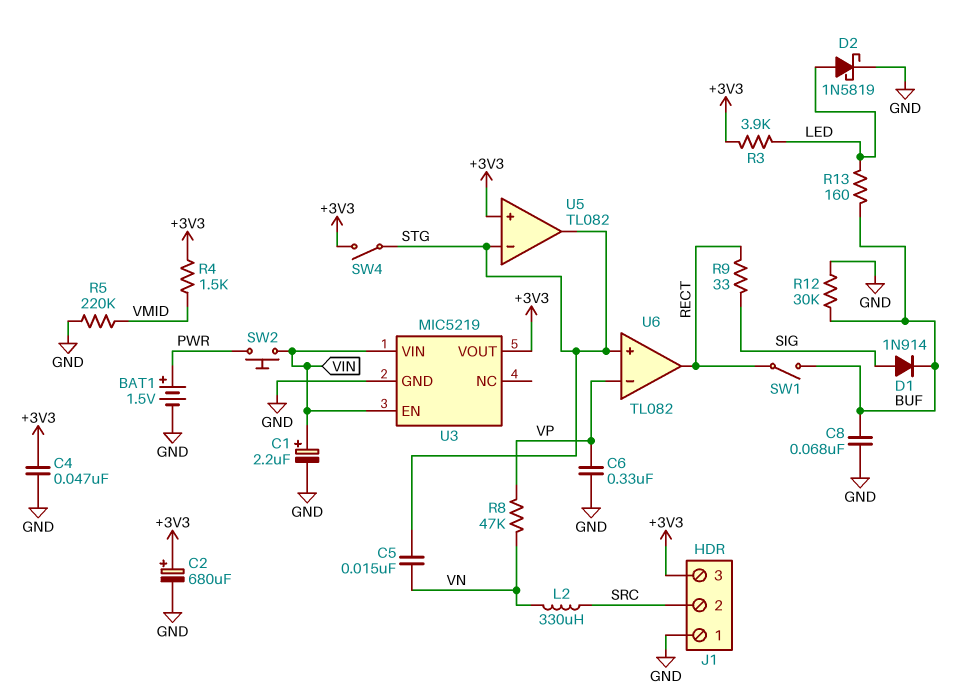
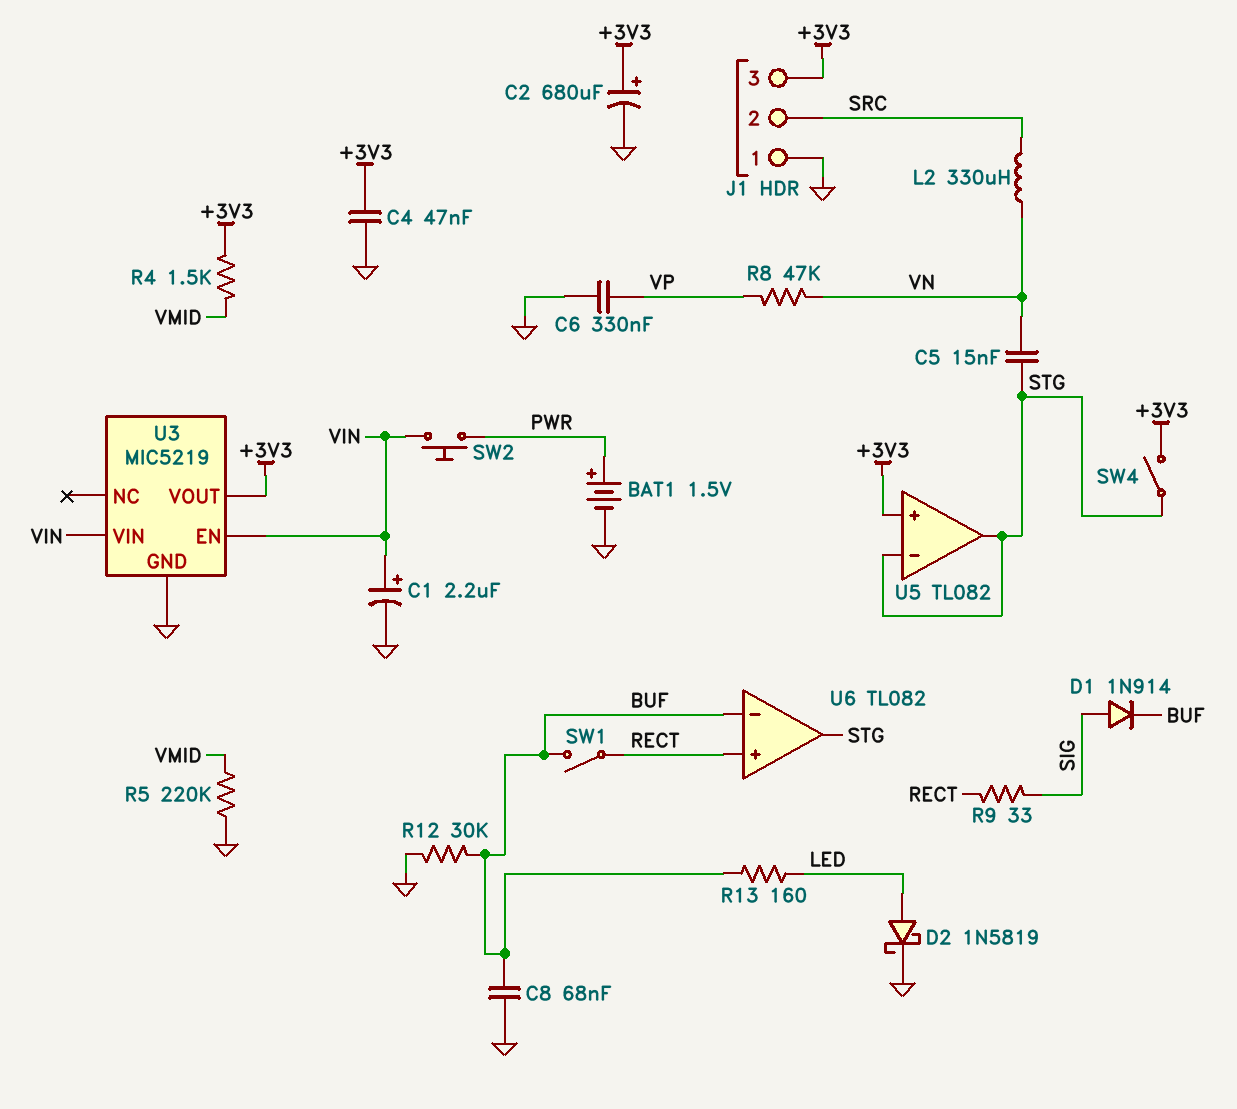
R3: 3.9k (+3V3, LED) -> none
U6 pin in+: STG -> RECT
U6 pin in-: VP -> BUF
U6 pin out: RECT -> STG

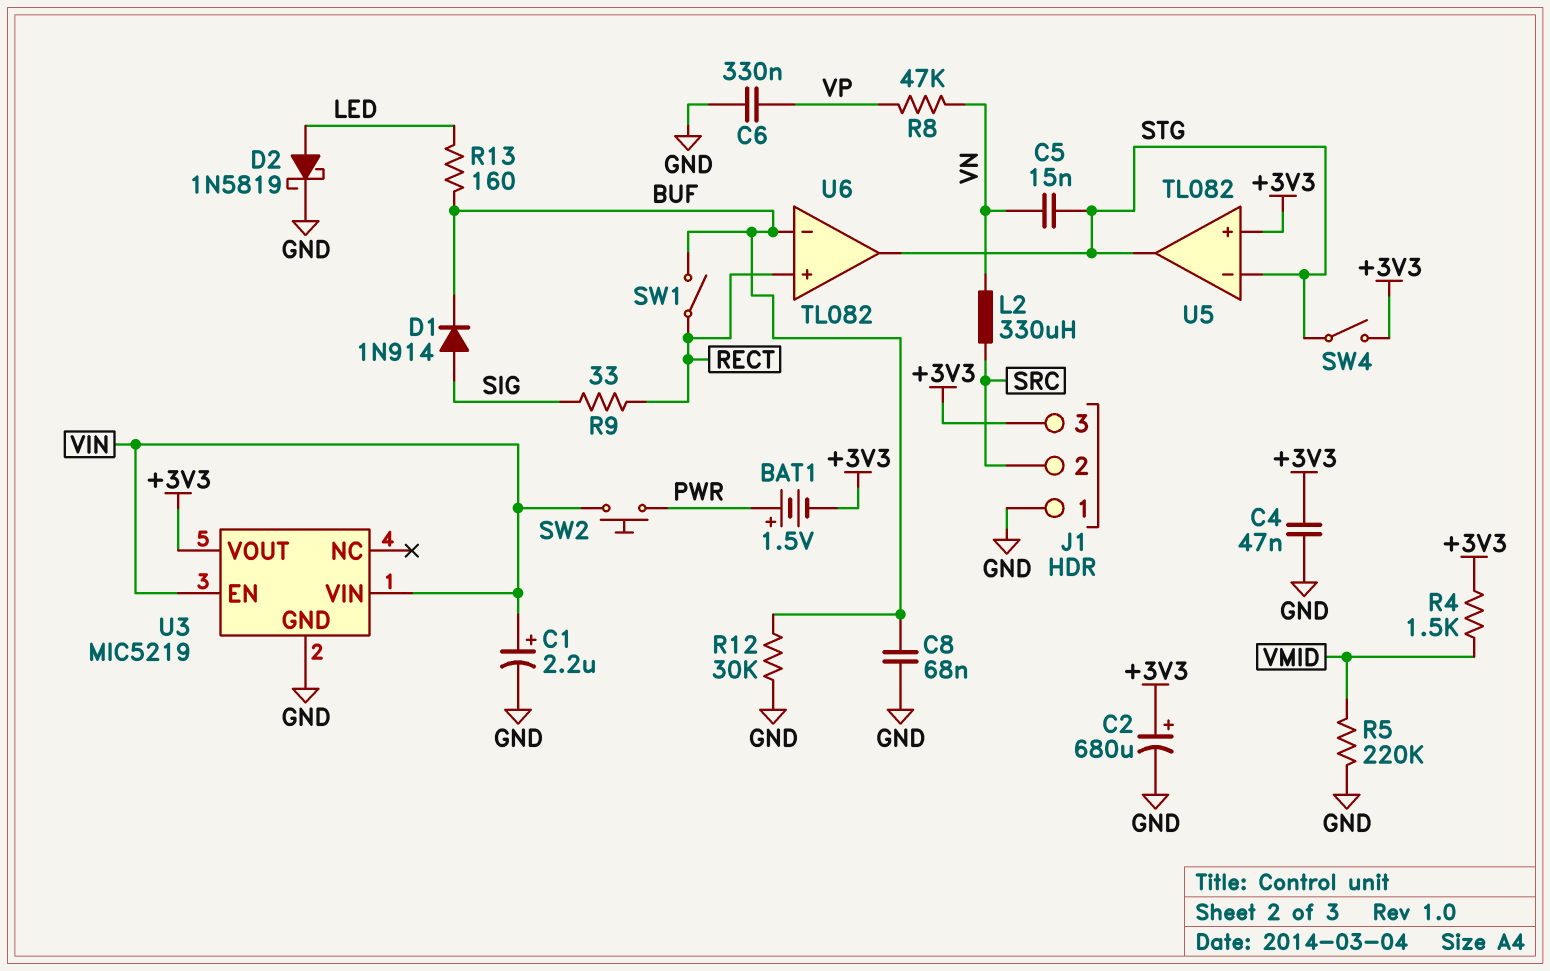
BAT1: 1.5V (plus PWR, minus GND) -> 1.5V (plus PWR, minus +3V3)

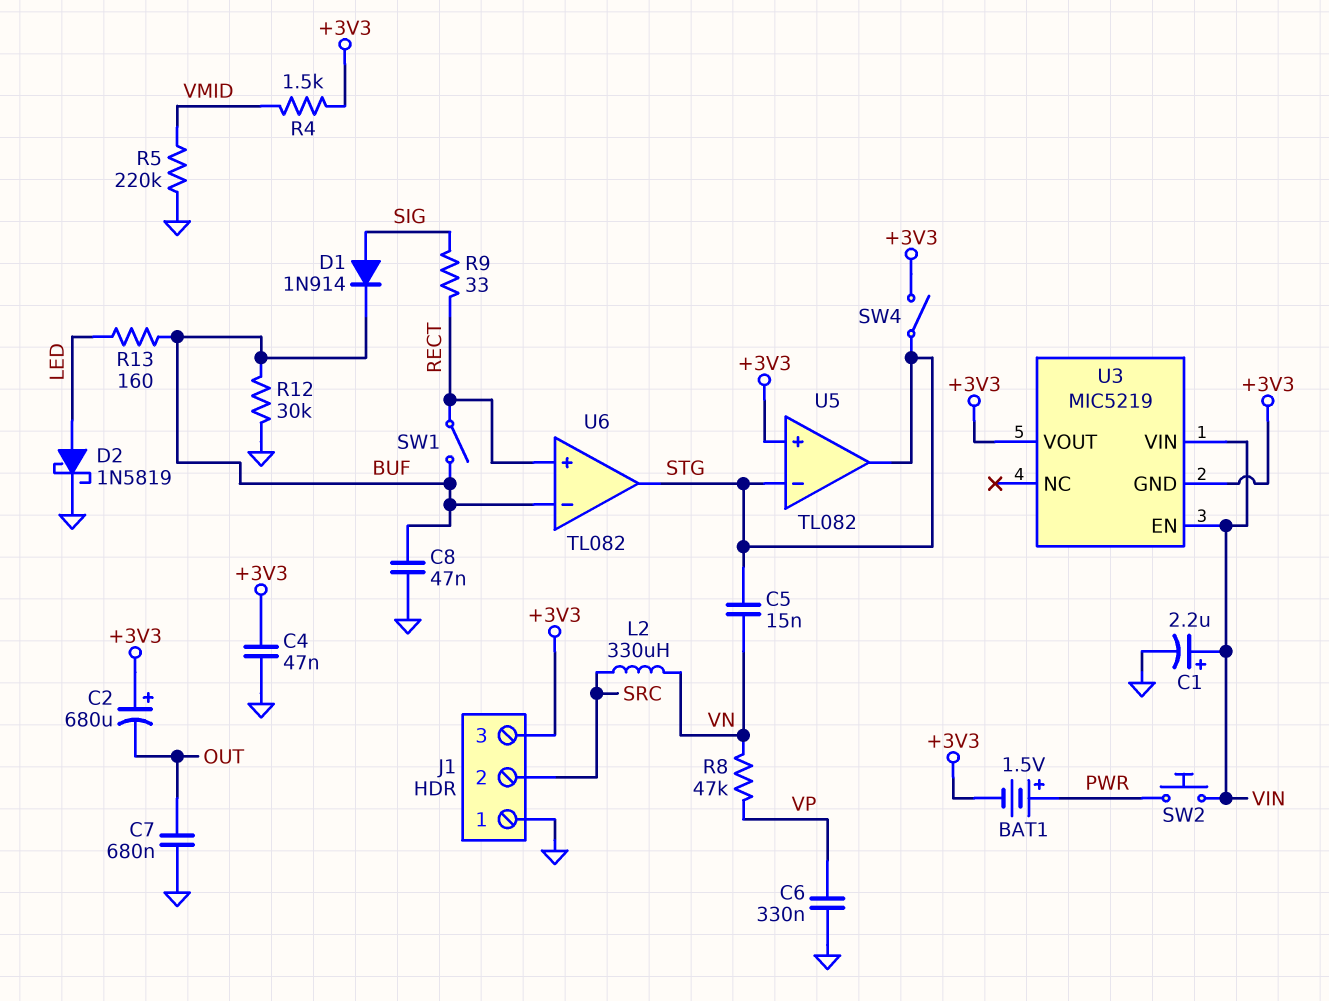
C2: 680uF (plus +3V3, minus GND) -> 680uF (plus +3V3, minus OUT)
C7: none -> 680nF (GND, OUT)
C8: 68nF (BUF, GND) -> 47nF (BUF, GND)
U3 pin GND: GND -> +3V3

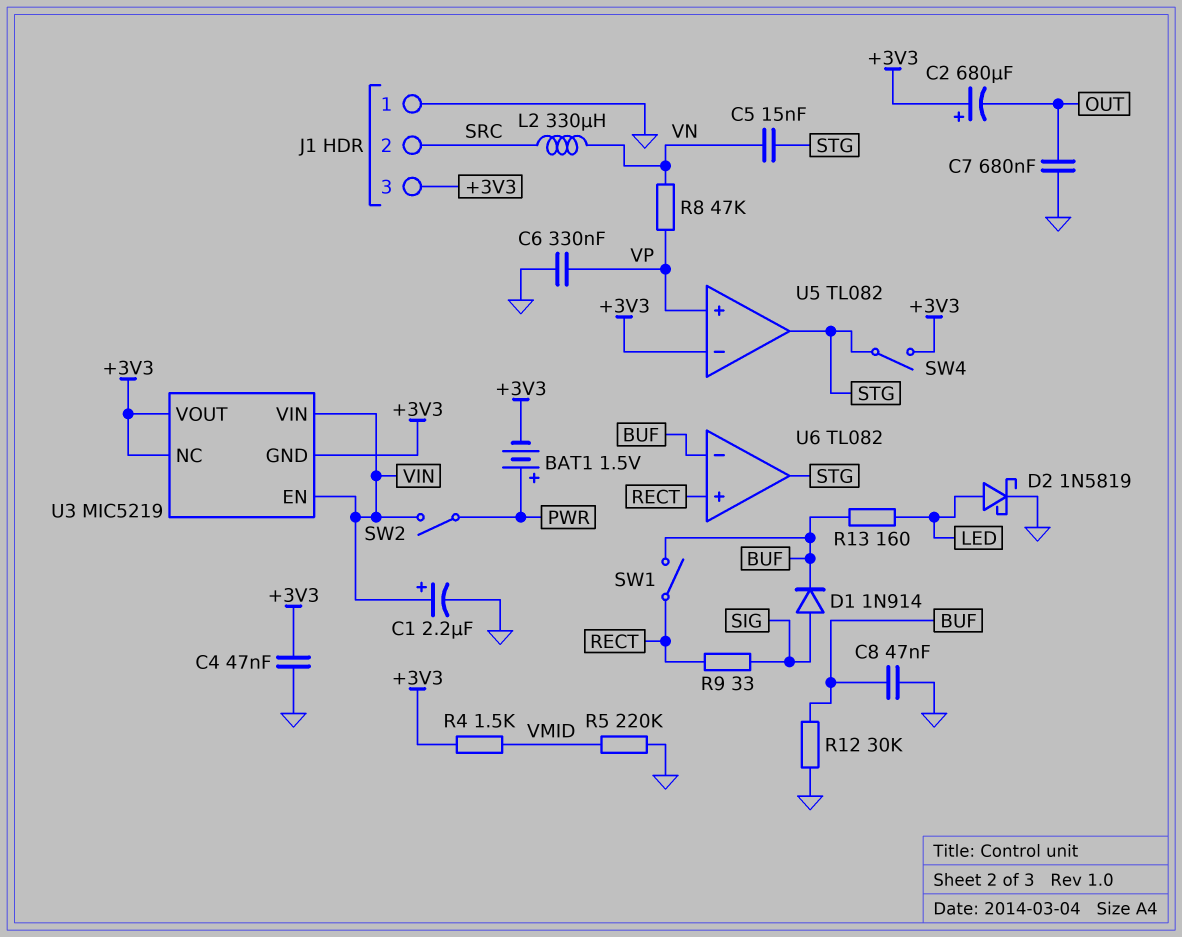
SW2: button (PWR, VIN) -> switch (PWR, VIN)
U3 pin NC: none -> +3V3
U5 pin in+: +3V3 -> VP
U5 pin in-: STG -> +3V3

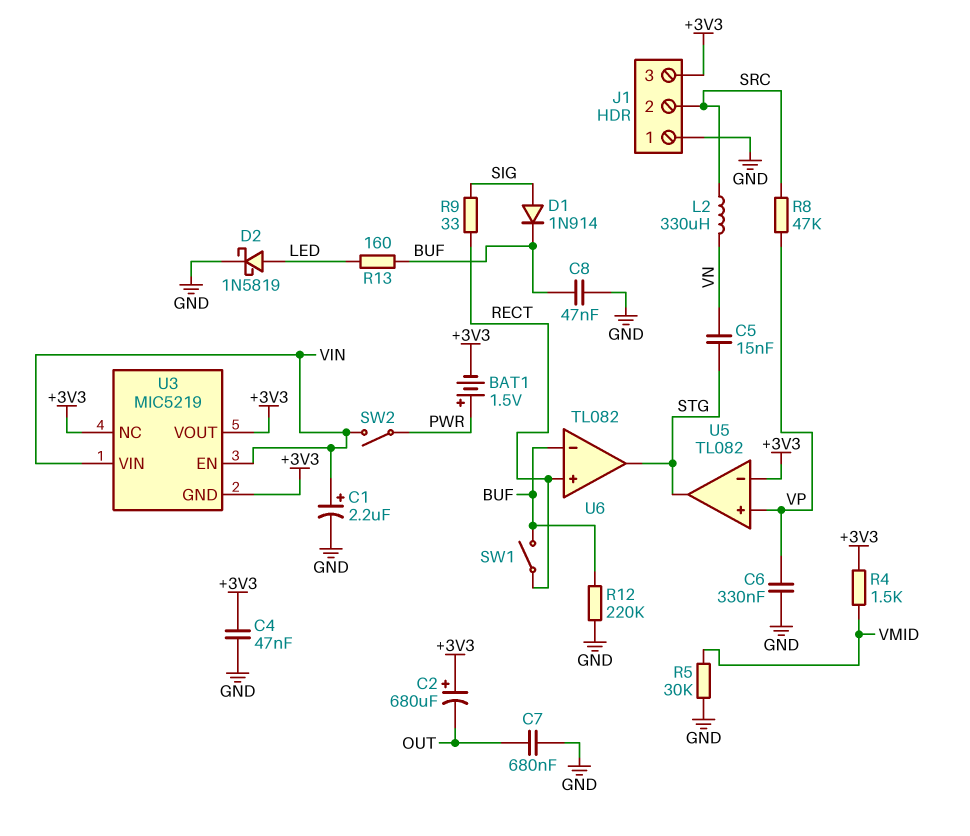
R5: 220k (GND, VMID) -> 30k (GND, VMID)
R8: 47k (VN, VP) -> 47k (SRC, VP)
R12: 30k (BUF, GND) -> 220k (BUF, GND)
SW4: switch (+3V3, STG) -> none

